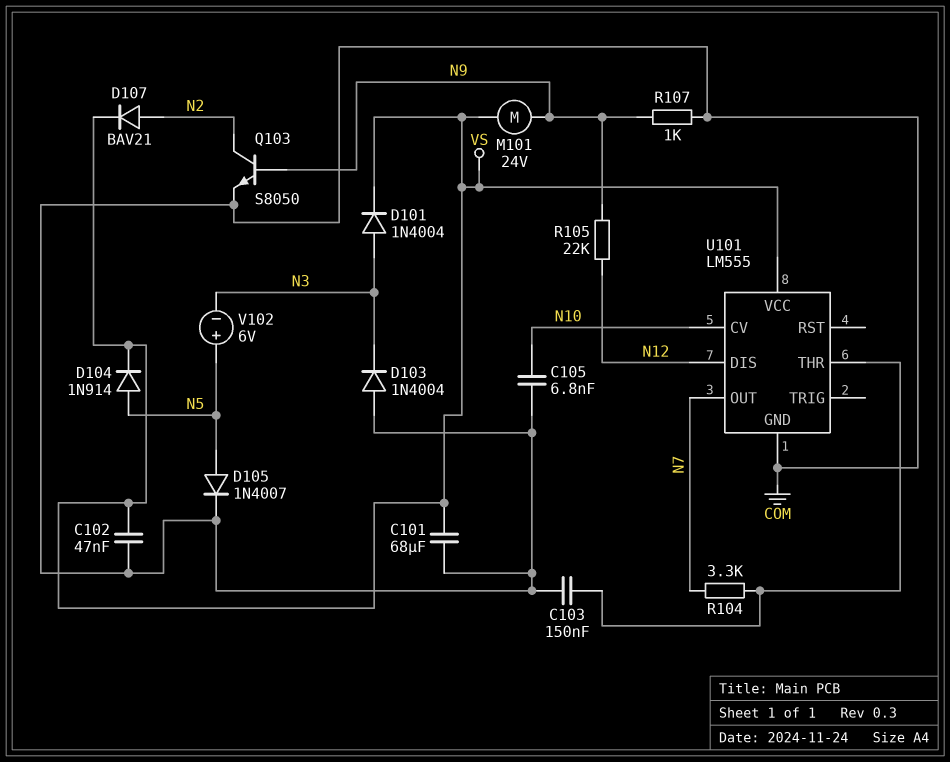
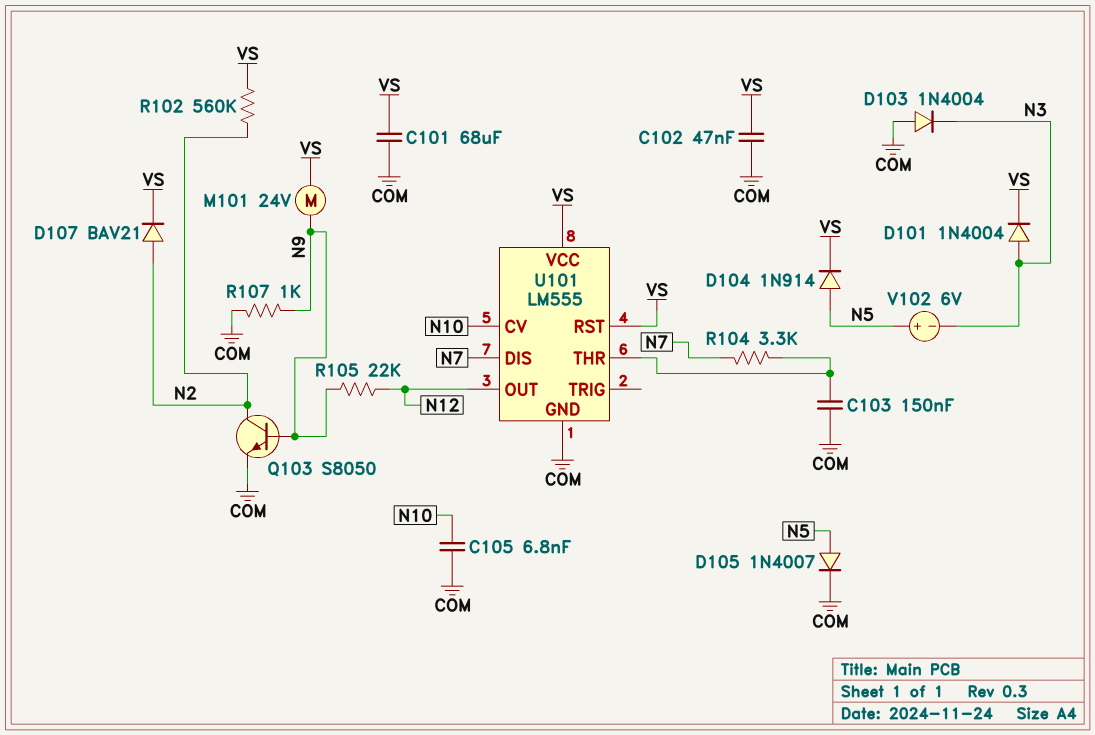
R102: none -> 560k (N2, VS)
U101 pin DIS: N12 -> N7
U101 pin OUT: N7 -> N12
U101 pin RST: none -> VS

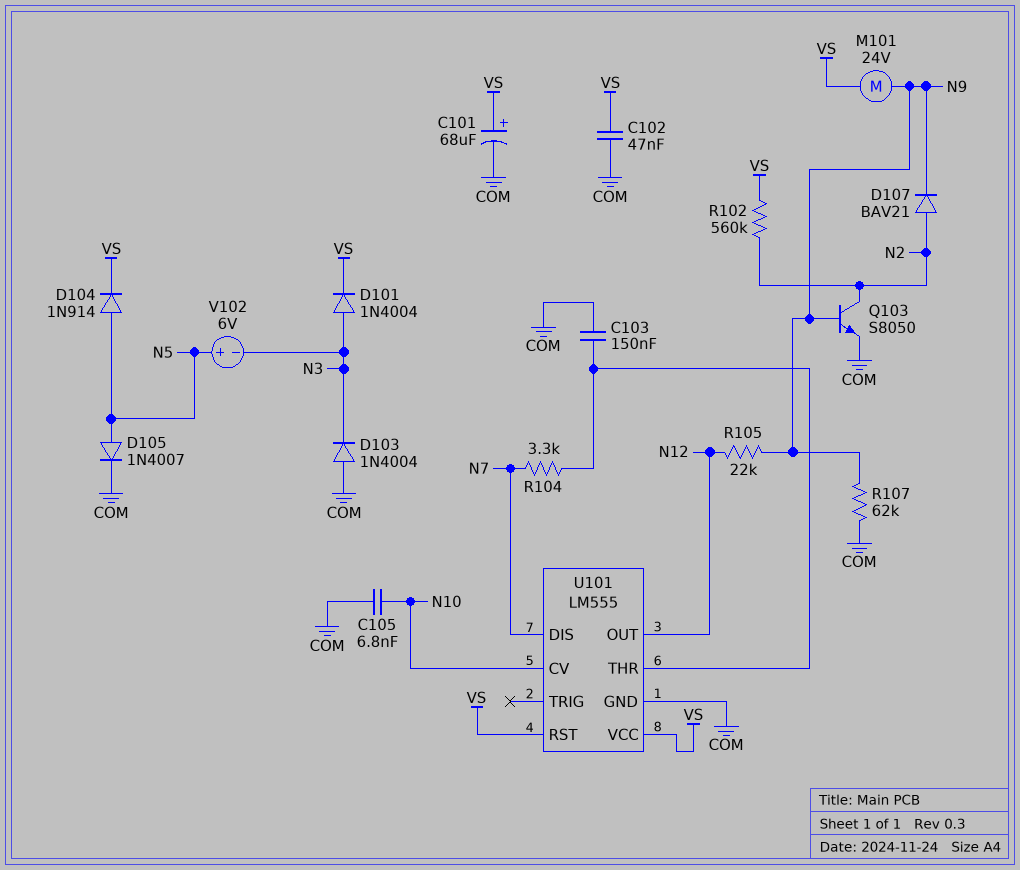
C101: 68uF (COM, VS) -> 68uF (plus VS, minus COM)
D107: diode BAV21 (A N2, K VS) -> diode BAV21 (A N2, K N9)
R107: 1k (COM, N9) -> 62k (COM, N9)

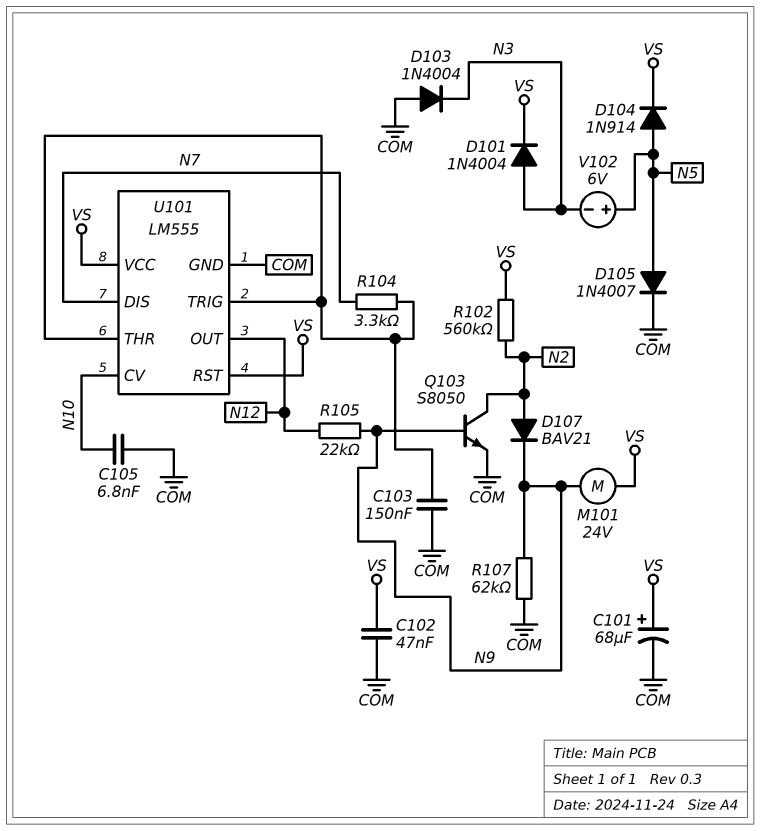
U101 pin TRIG: none -> U101/THR

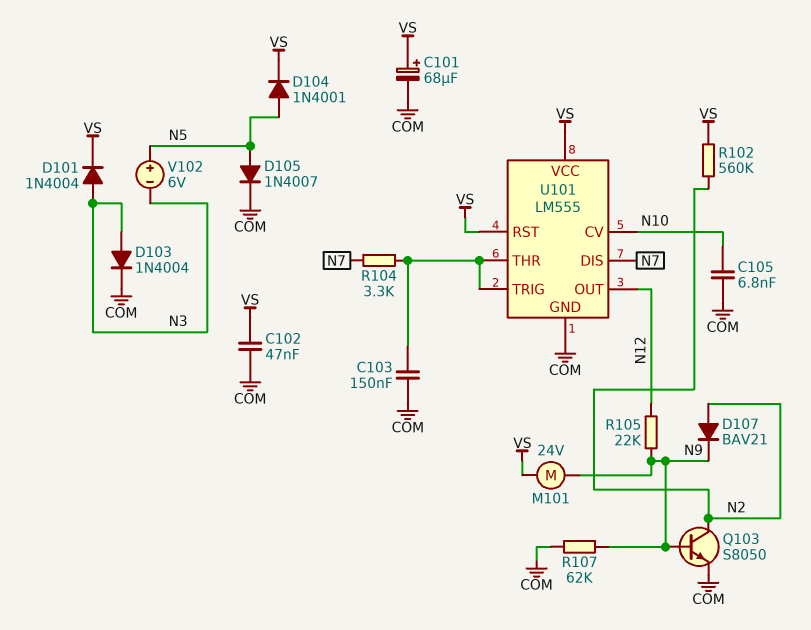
D103: diode 1N4004 (A COM, K N3) -> diode 1N4004 (A N3, K COM)
D104: diode 1N914 (A N5, K VS) -> diode 1N4001 (A N5, K VS)

